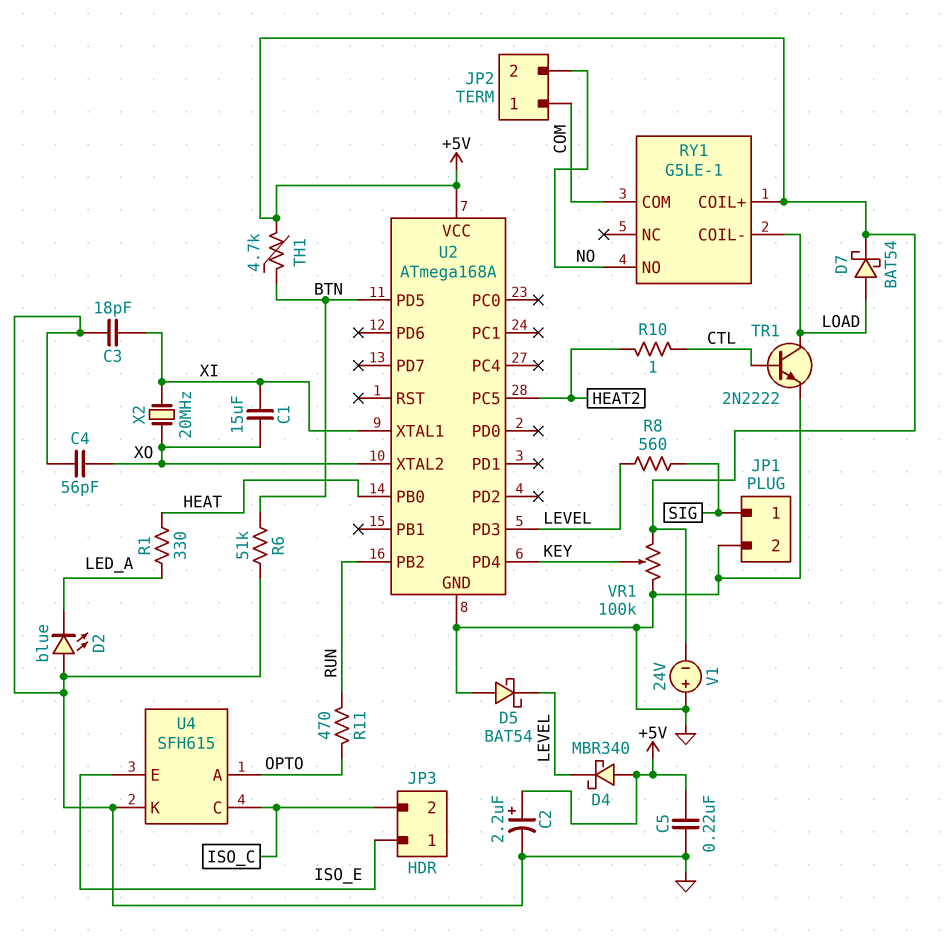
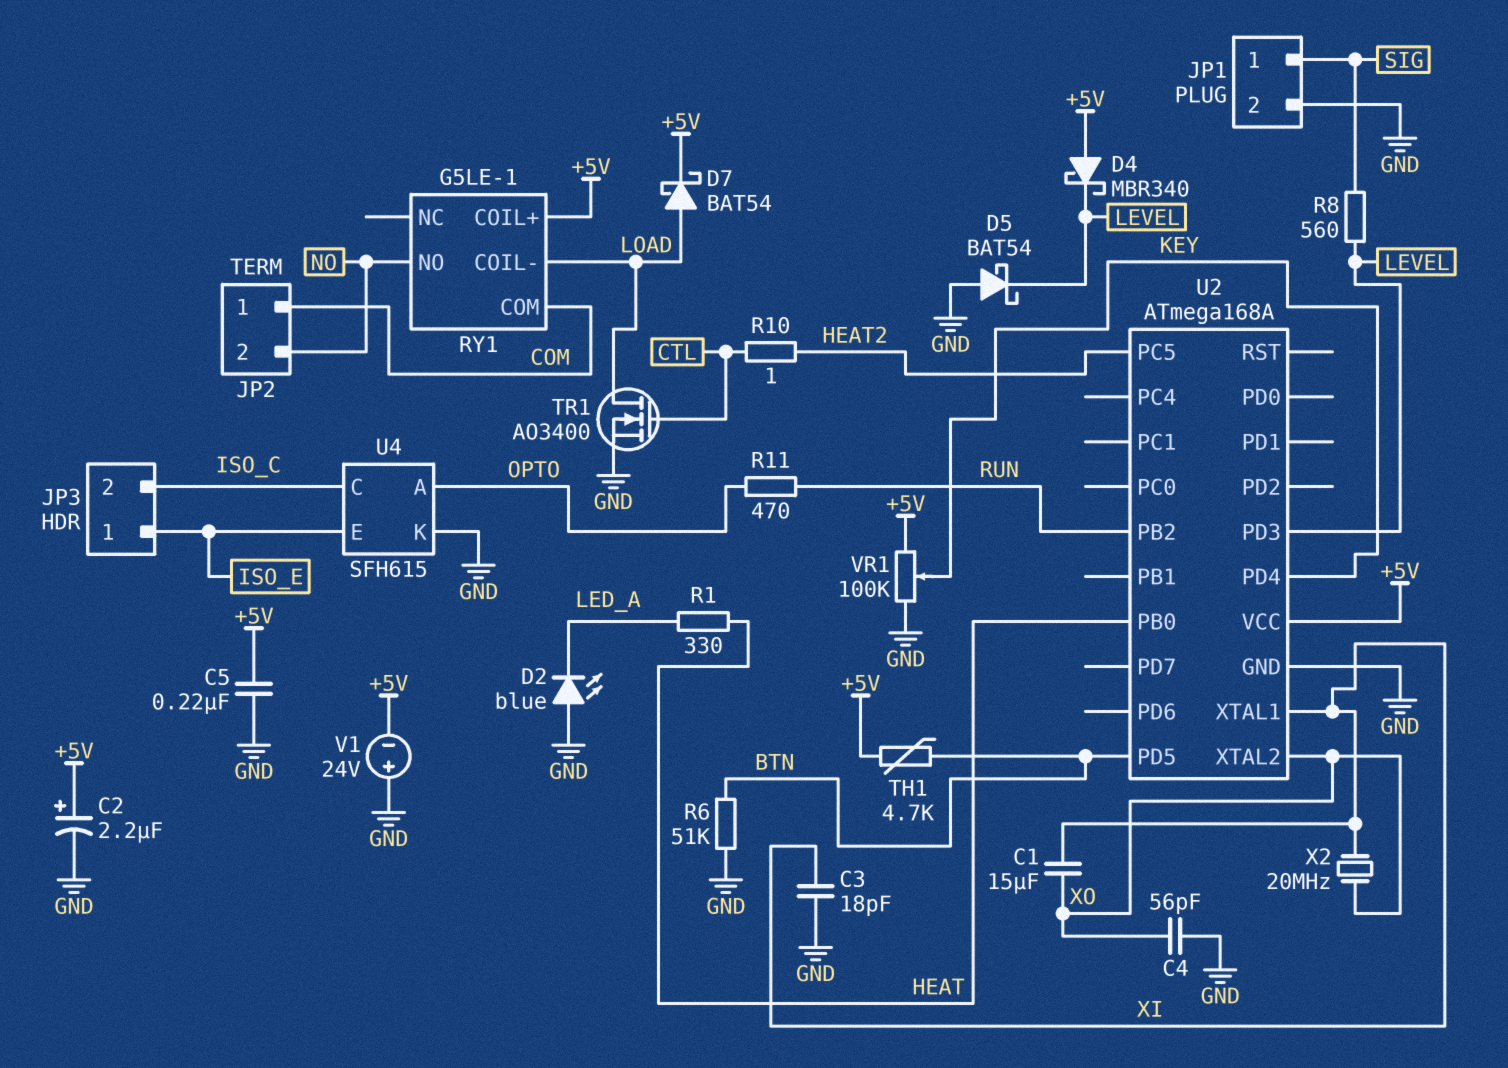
TR1: NPN 2N2222 (B CTL, C LOAD, E GND) -> NMOS AO3400 (G CTL, D LOAD, S GND)

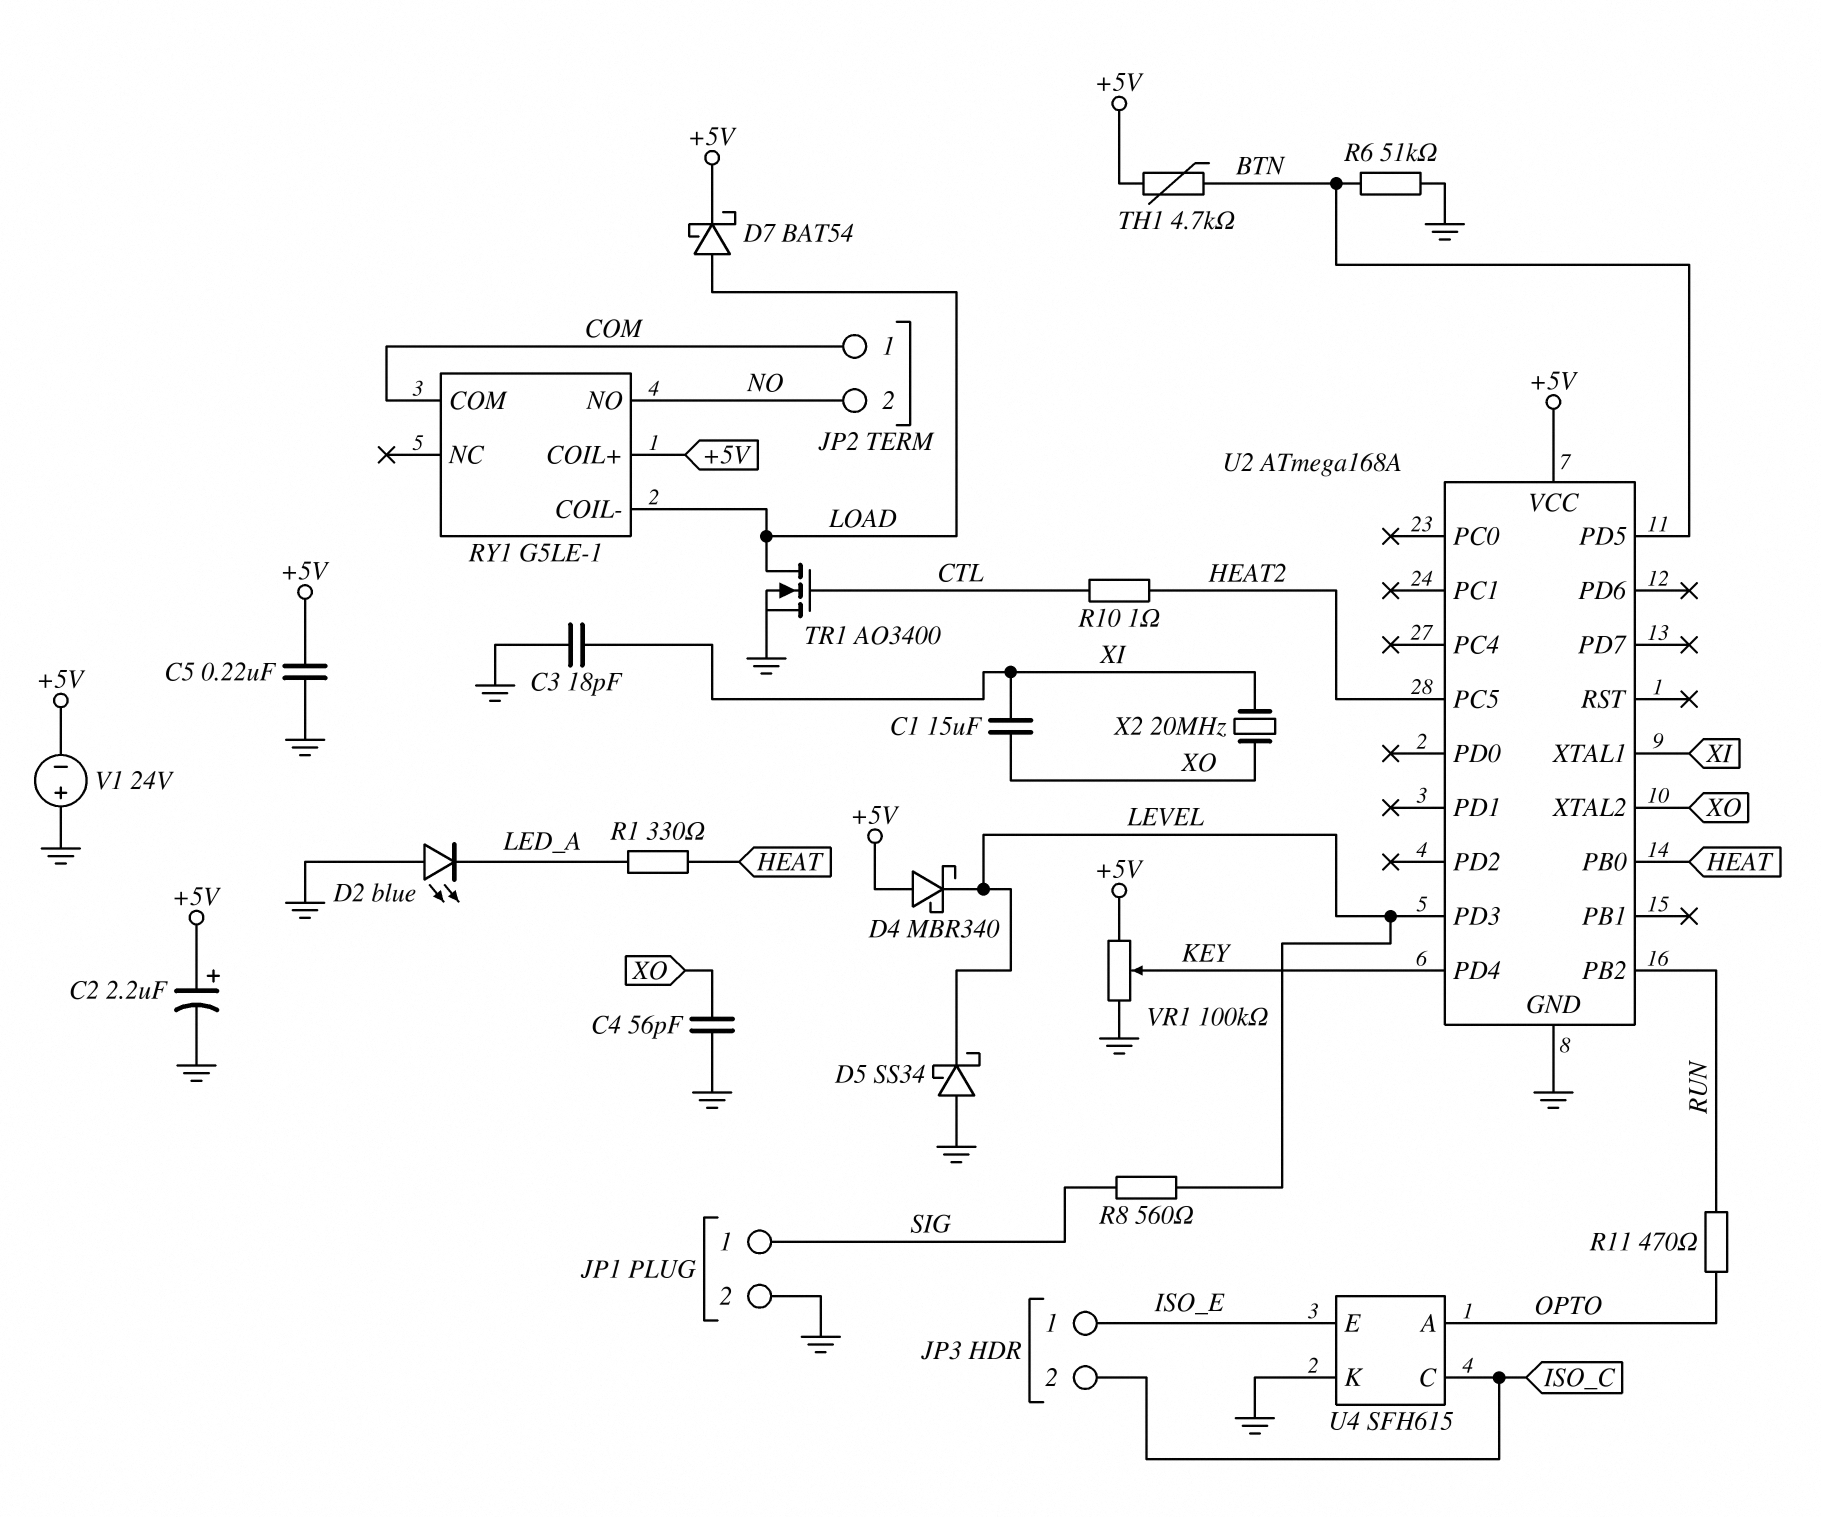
D5: schottky BAT54 (A GND, K LEVEL) -> schottky SS34 (A GND, K LEVEL)

